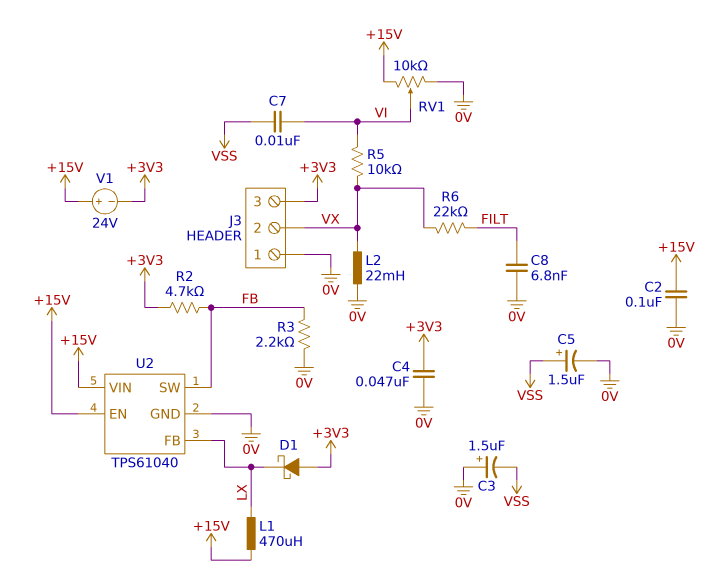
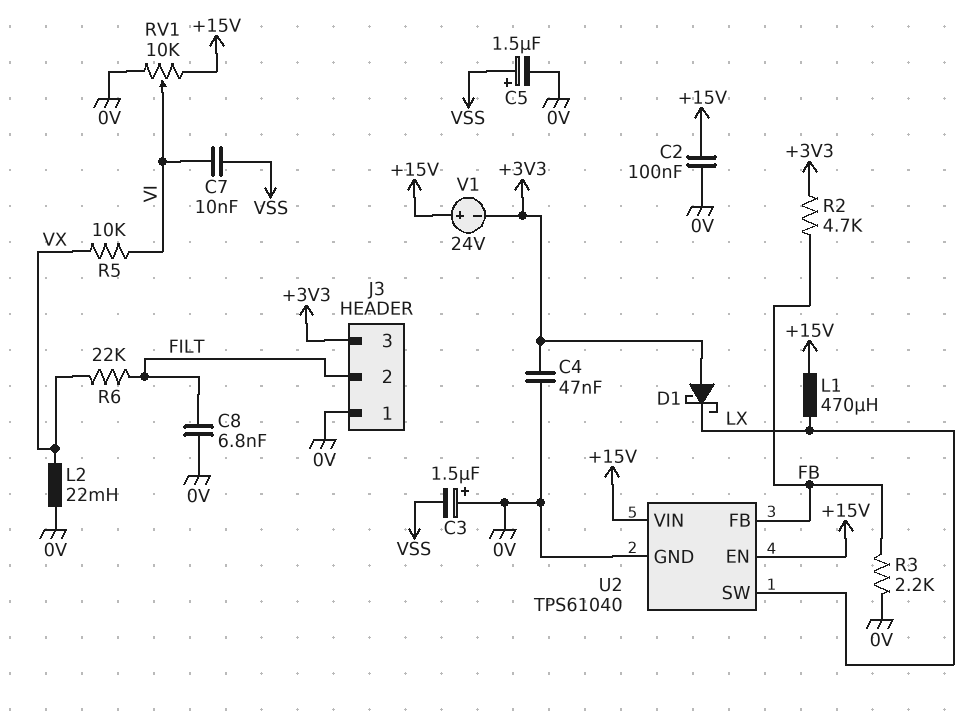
J3 pin 2: VX -> FILT
U2 pin FB: LX -> FB
U2 pin SW: FB -> LX

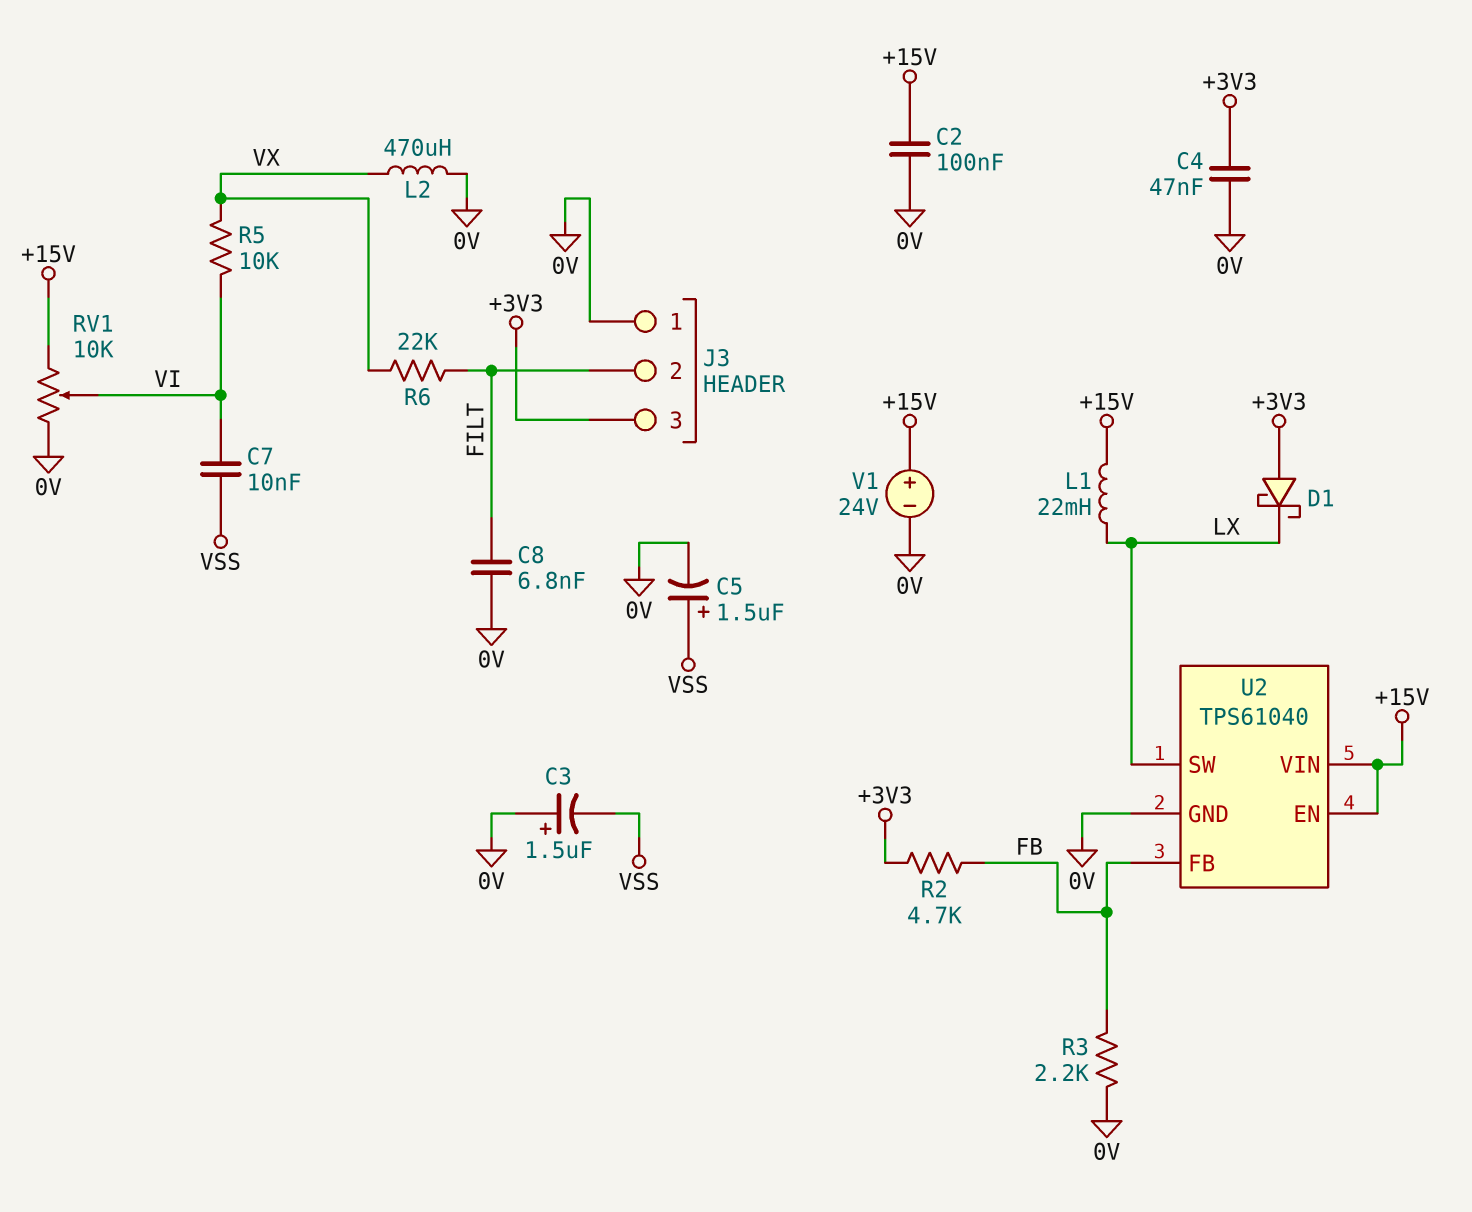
L1: 470uH (+15V, LX) -> 22mH (+15V, LX)
L2: 22mH (0V, VX) -> 470uH (0V, VX)
V1: 24V (plus +15V, minus +3V3) -> 24V (plus +15V, minus 0V)

